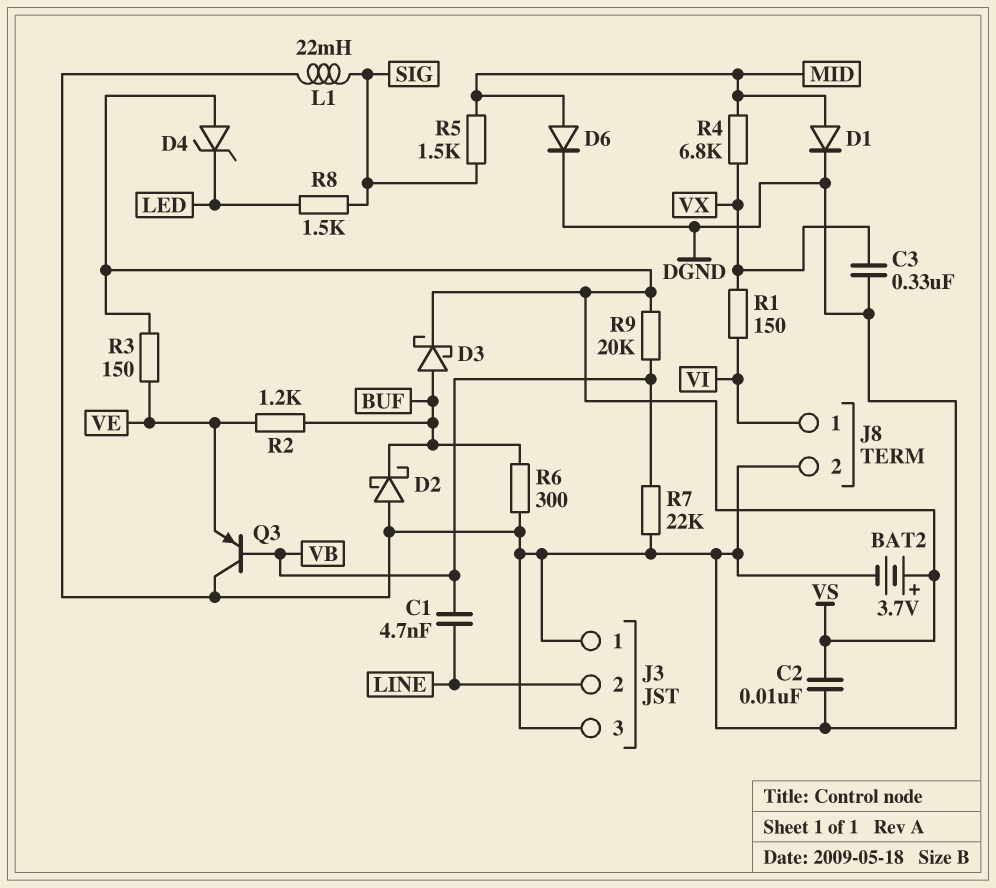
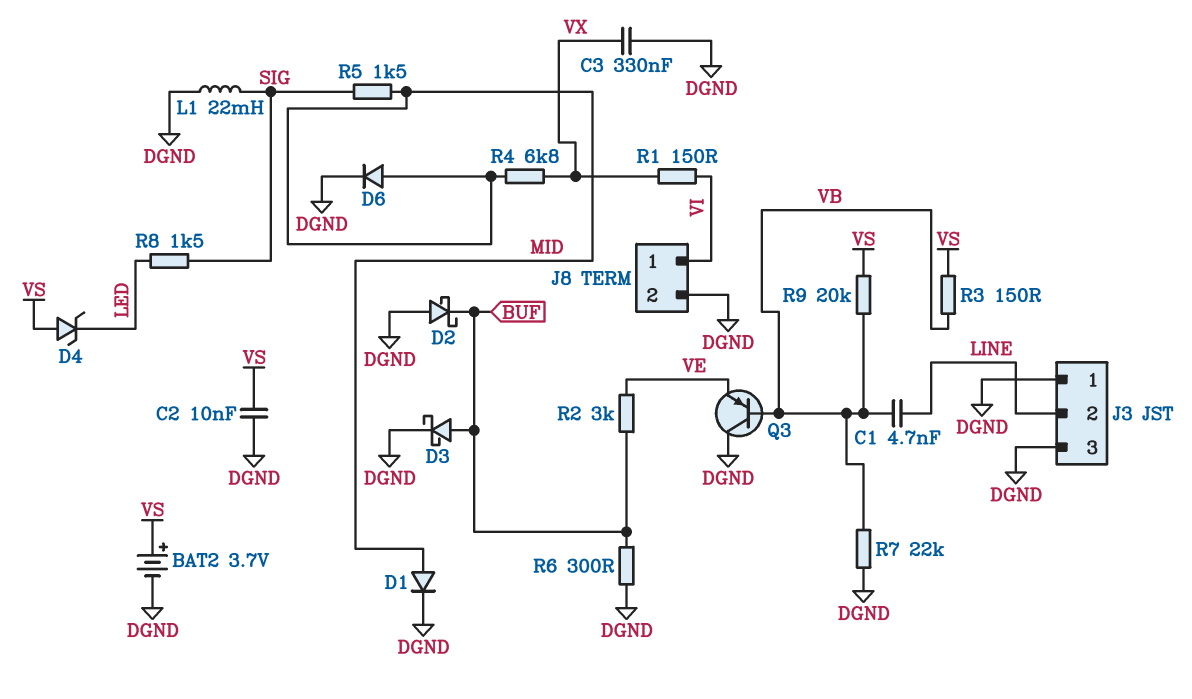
D3: schottky (A BUF, K VS) -> schottky (A BUF, K DGND)
R2: 1.2k (BUF, VE) -> 3k (BUF, VE)
R3: 150 (VE, VS) -> 150 (VB, VS)

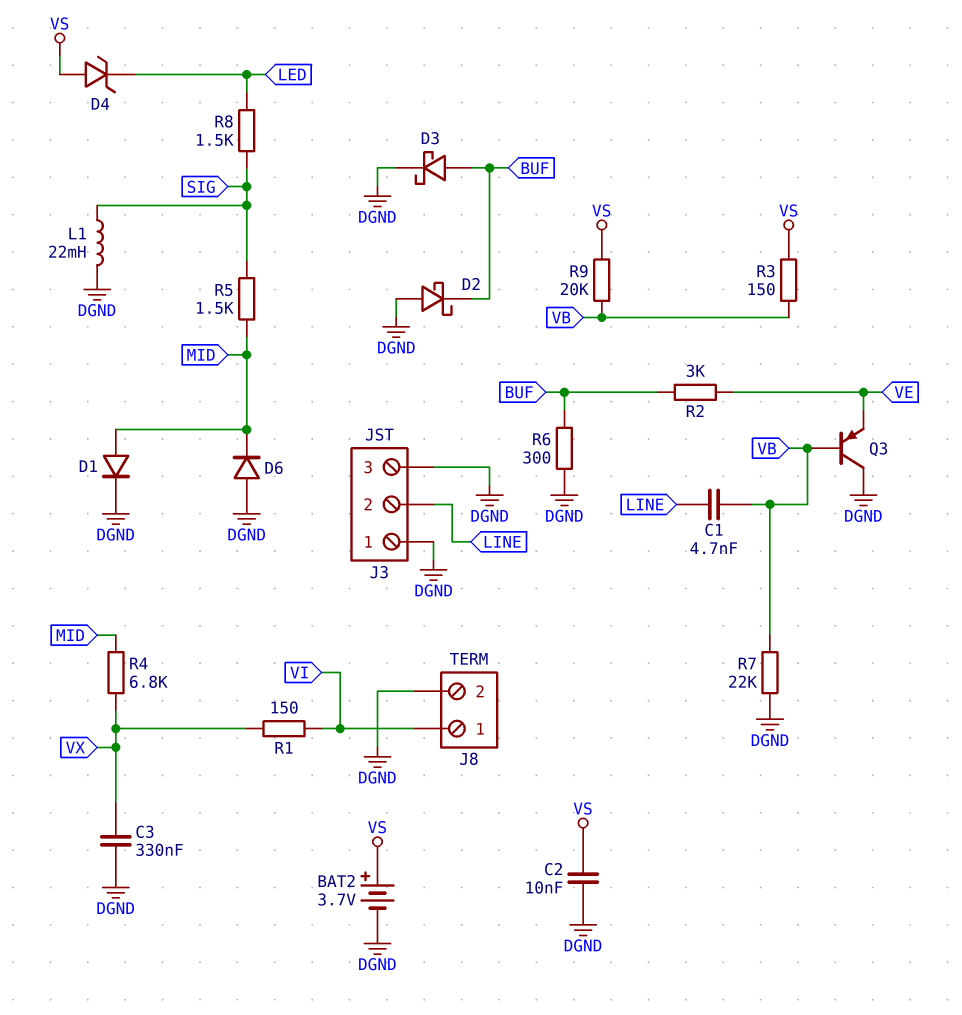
D6: diode (A MID, K DGND) -> diode (A DGND, K MID)

